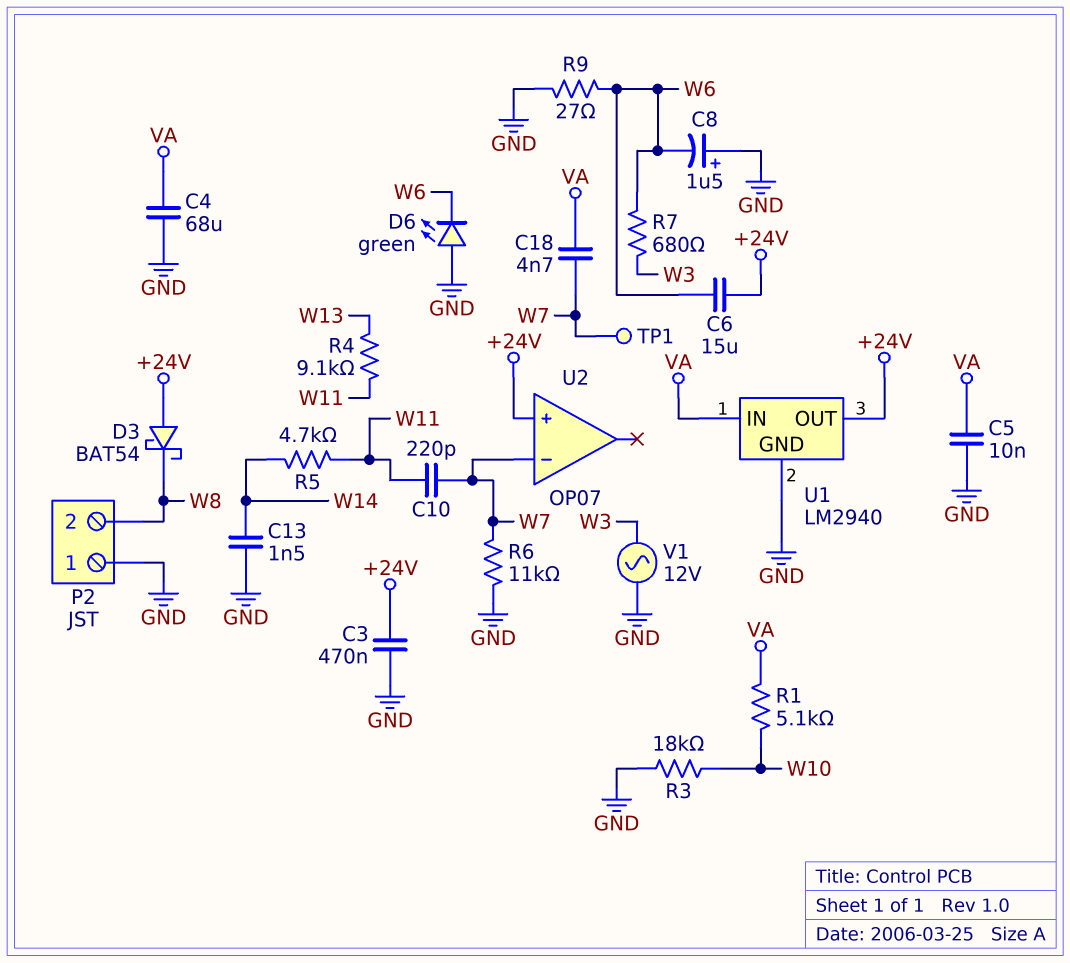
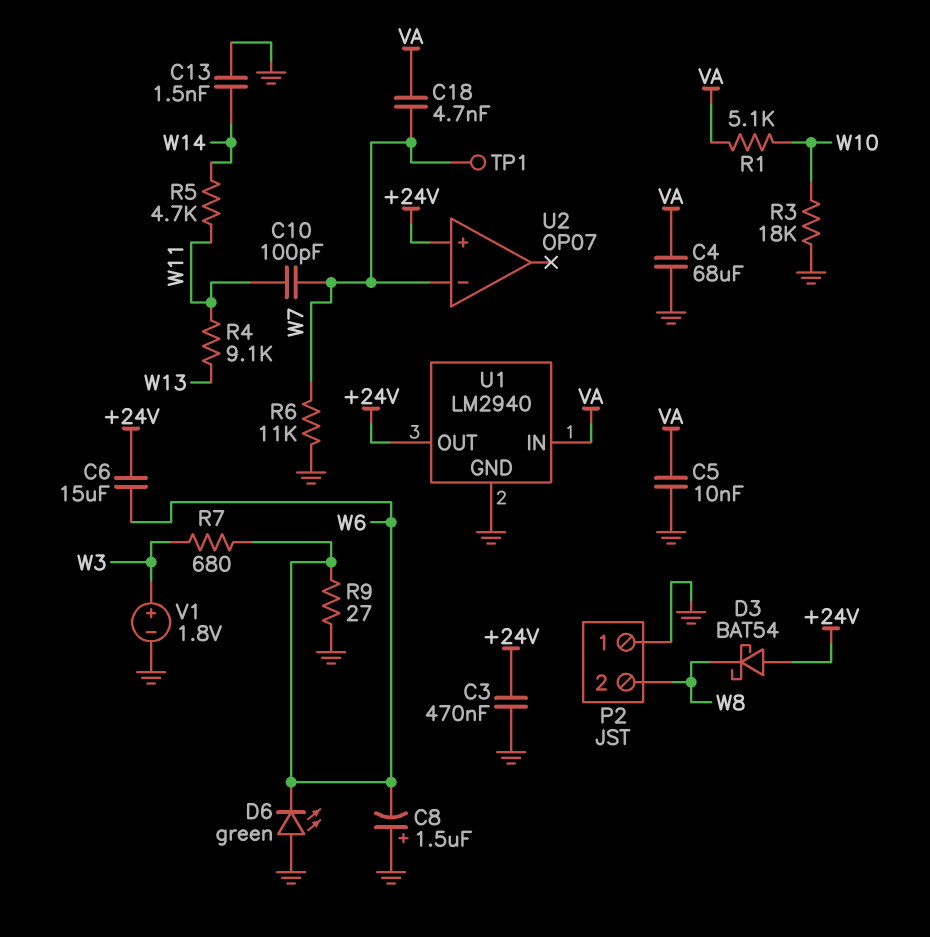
C10: 220pF (W7, W11) -> 100pF (W7, W11)
V1: AC 12V (GND, W3) -> 1.8V (plus W3, minus GND)

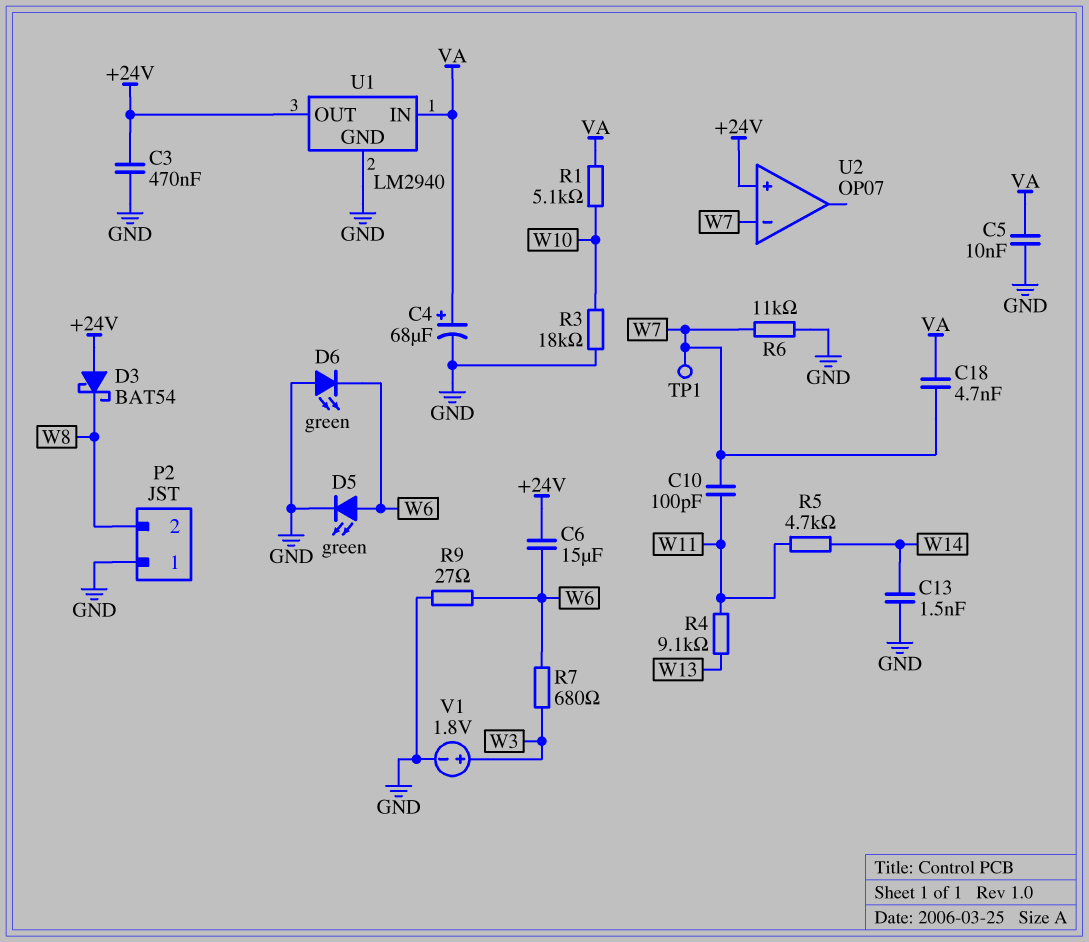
C4: 68uF (GND, VA) -> 68uF (plus VA, minus GND)
C8: 1.5uF (plus GND, minus W6) -> none
D5: none -> LED green (A W6, K GND)

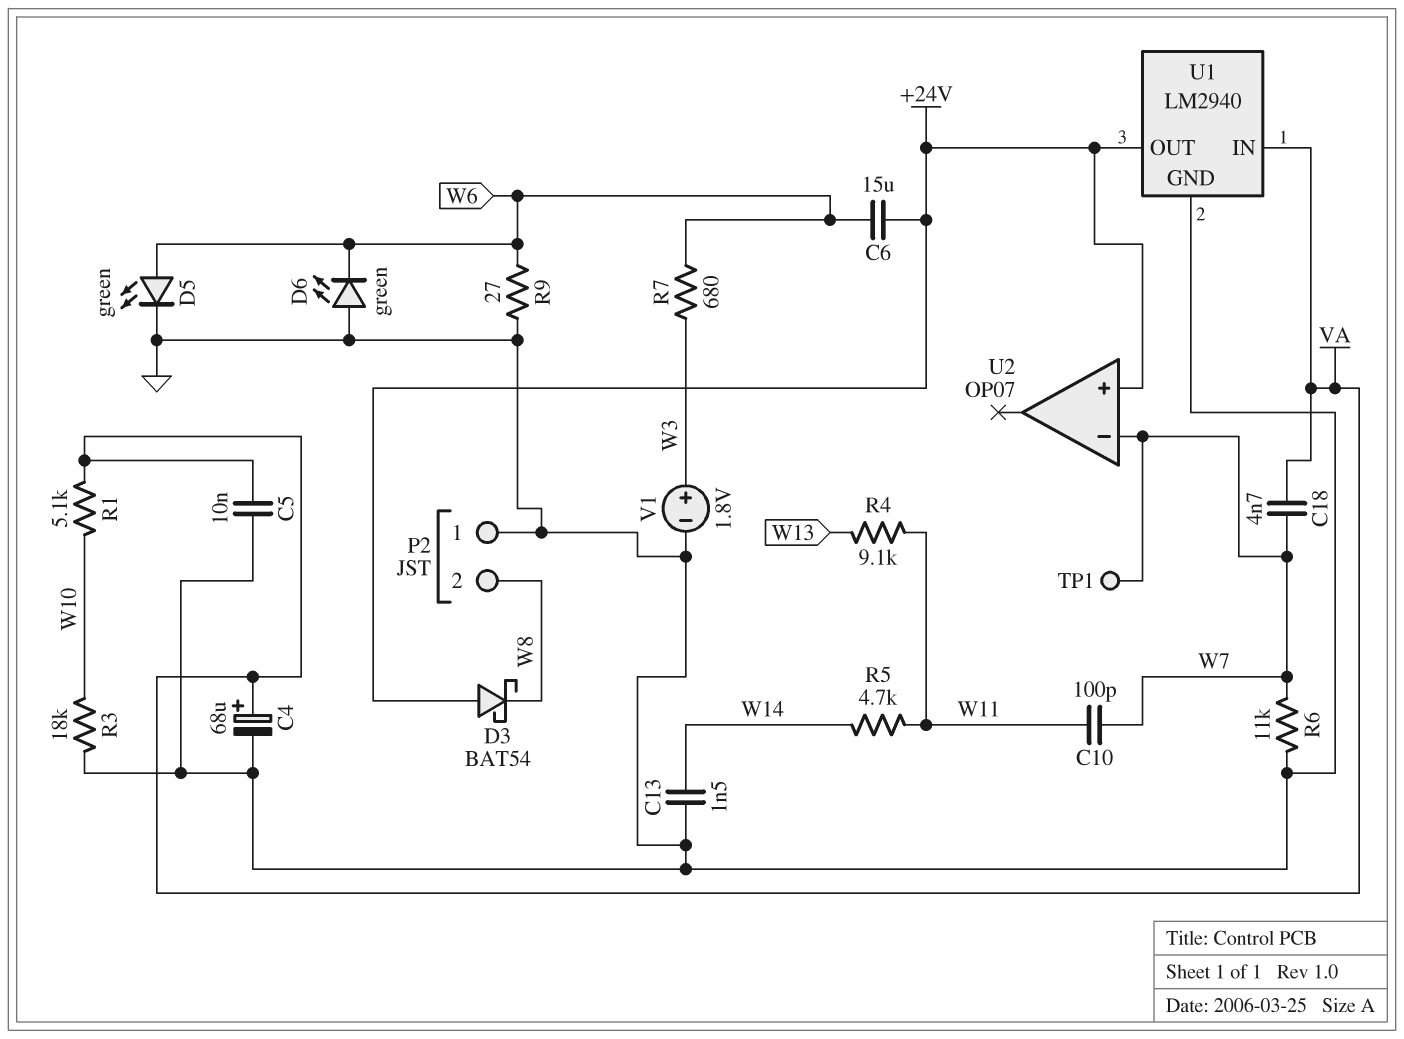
C3: 470nF (+24V, GND) -> none

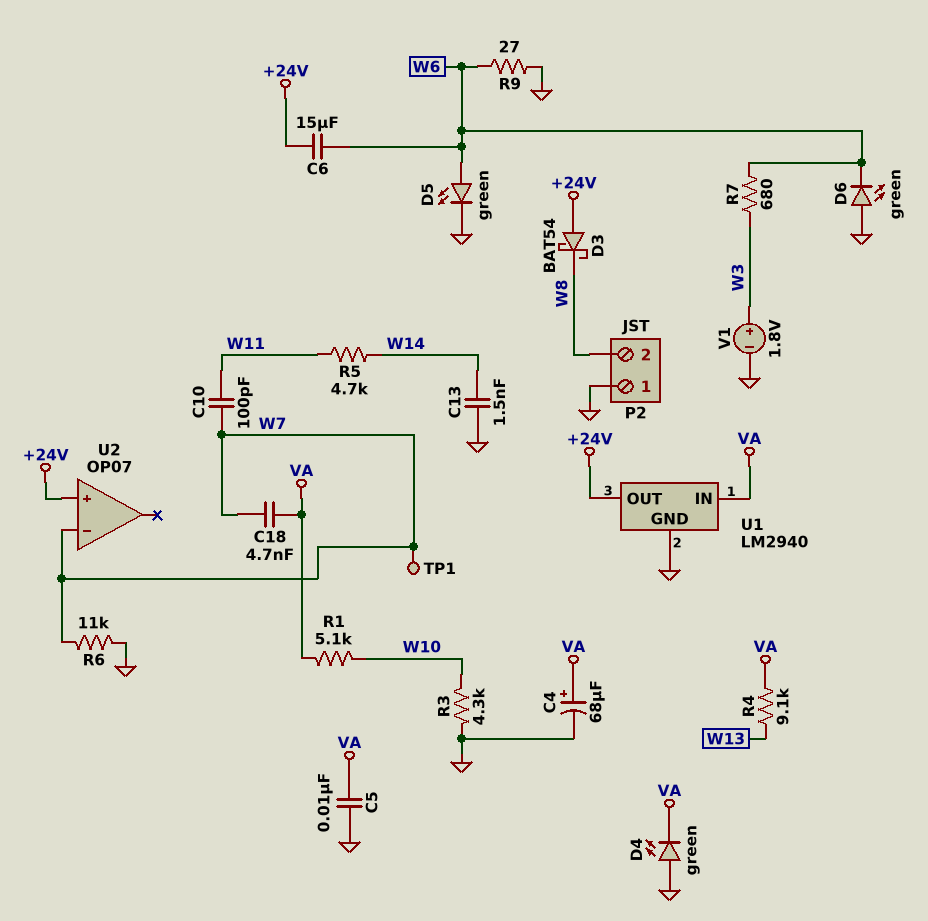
D4: none -> LED green (A GND, K VA)
R3: 18k (GND, W10) -> 4.3k (GND, W10)
R4: 9.1k (W11, W13) -> 9.1k (VA, W13)

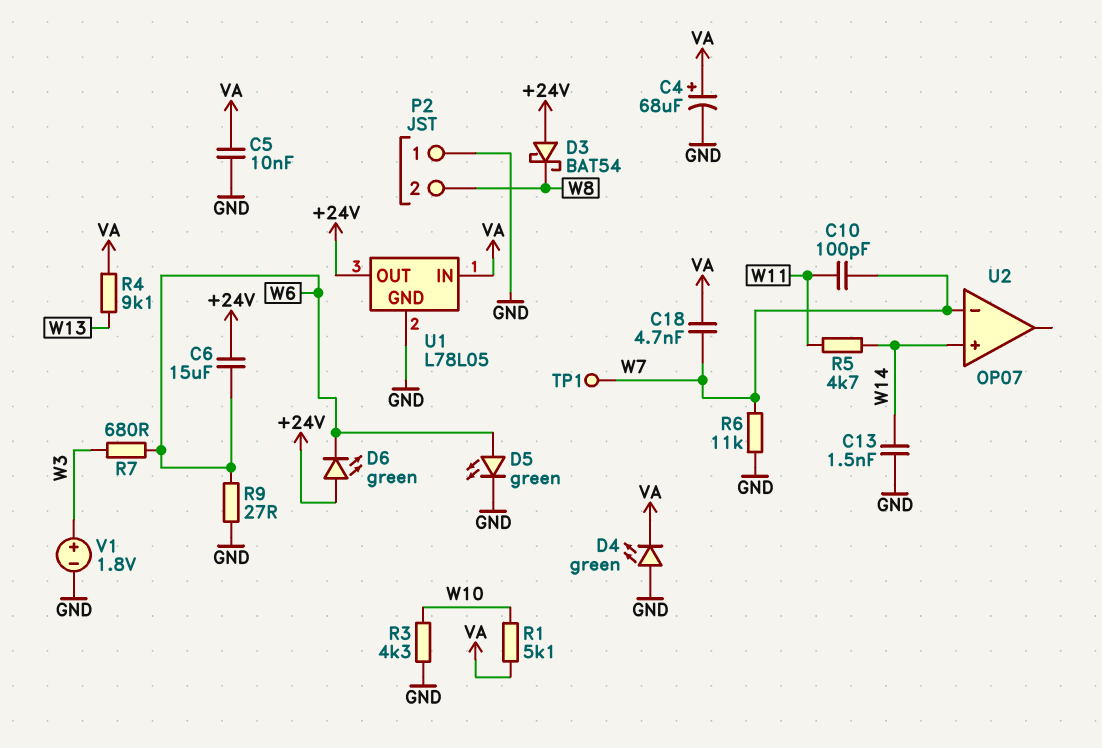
D6: LED green (A GND, K W6) -> LED green (A +24V, K W6)
U1: LM2940 -> L78L05
U2 pin in+: +24V -> W14

